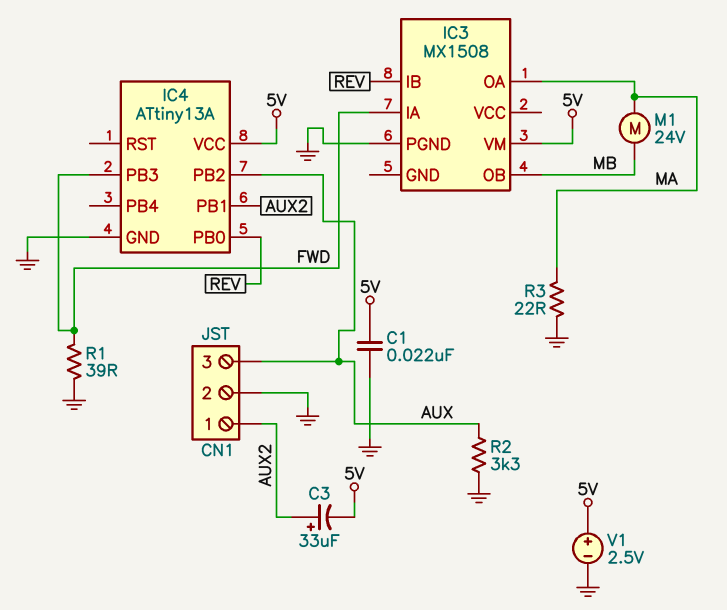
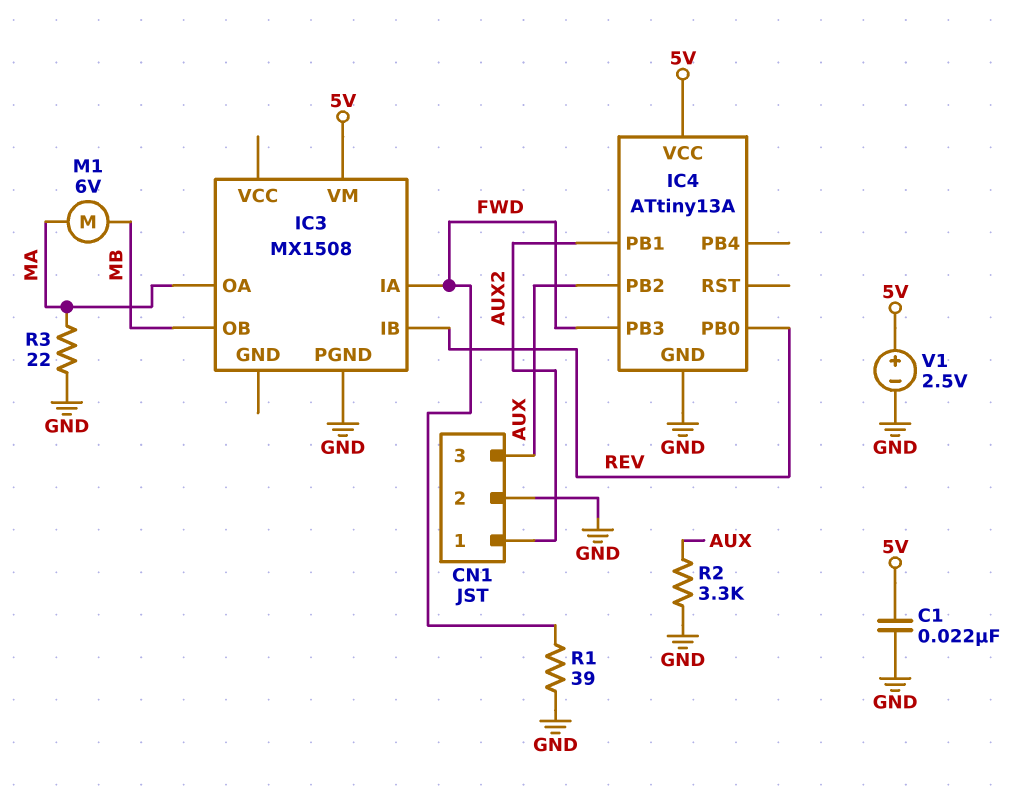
C3: 33uF (plus AUX2, minus 5V) -> none
M1: motor 24V (MA, MB) -> motor 6V (MA, MB)

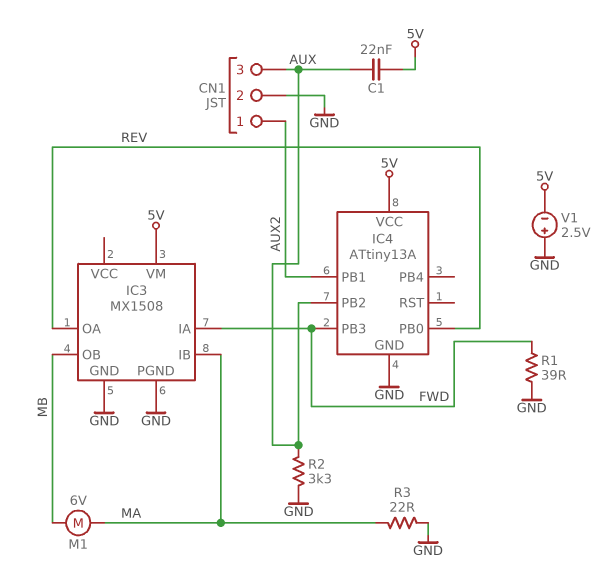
C1: 22nF (5V, GND) -> 22nF (5V, AUX)
IC3 pin GND: none -> GND
IC3 pin IB: REV -> MA
IC3 pin OA: MA -> REV
V1: 2.5V (plus 5V, minus GND) -> 2.5V (plus GND, minus 5V)

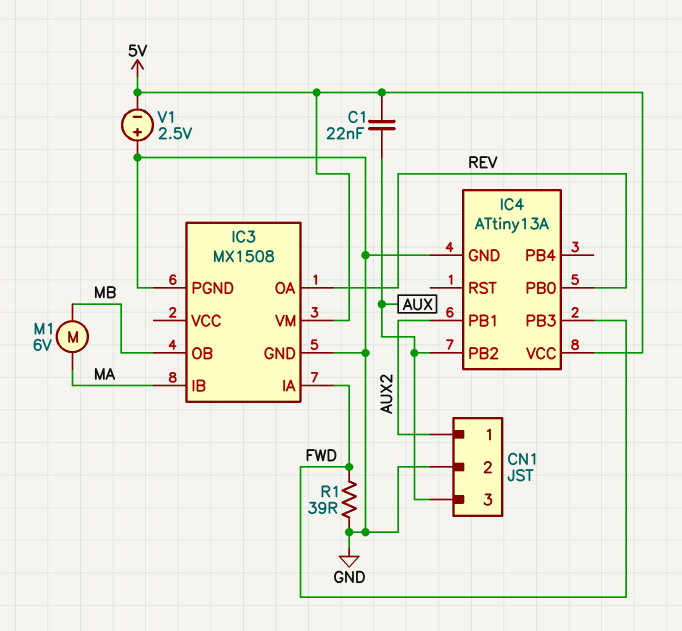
R2: 3.3k (AUX, GND) -> none
R3: 22 (GND, MA) -> none

